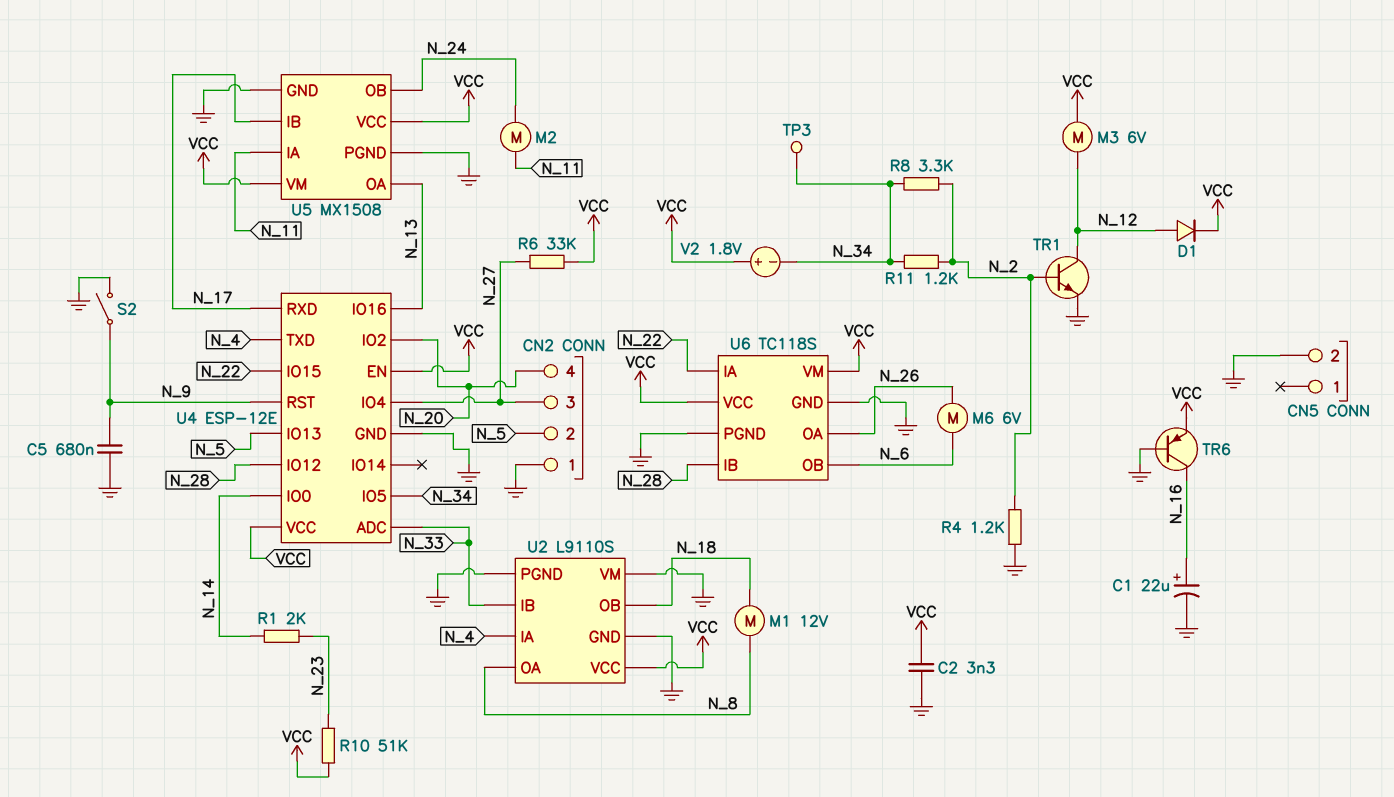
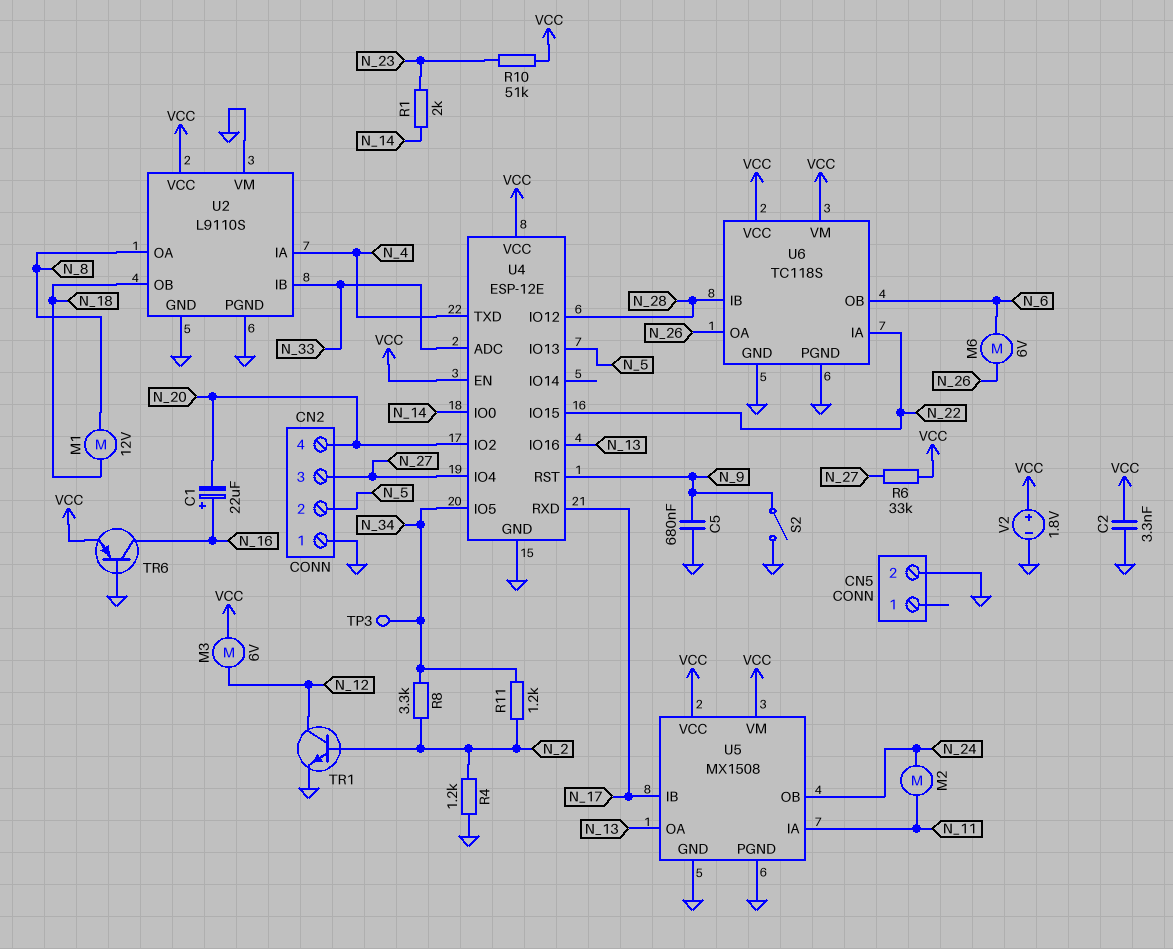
C1: 22uF (plus N_16, minus GND) -> 22uF (plus N_16, minus N_20)
D1: diode (A N_12, K VCC) -> none
V2: 1.8V (plus VCC, minus N_34) -> 1.8V (plus VCC, minus GND)

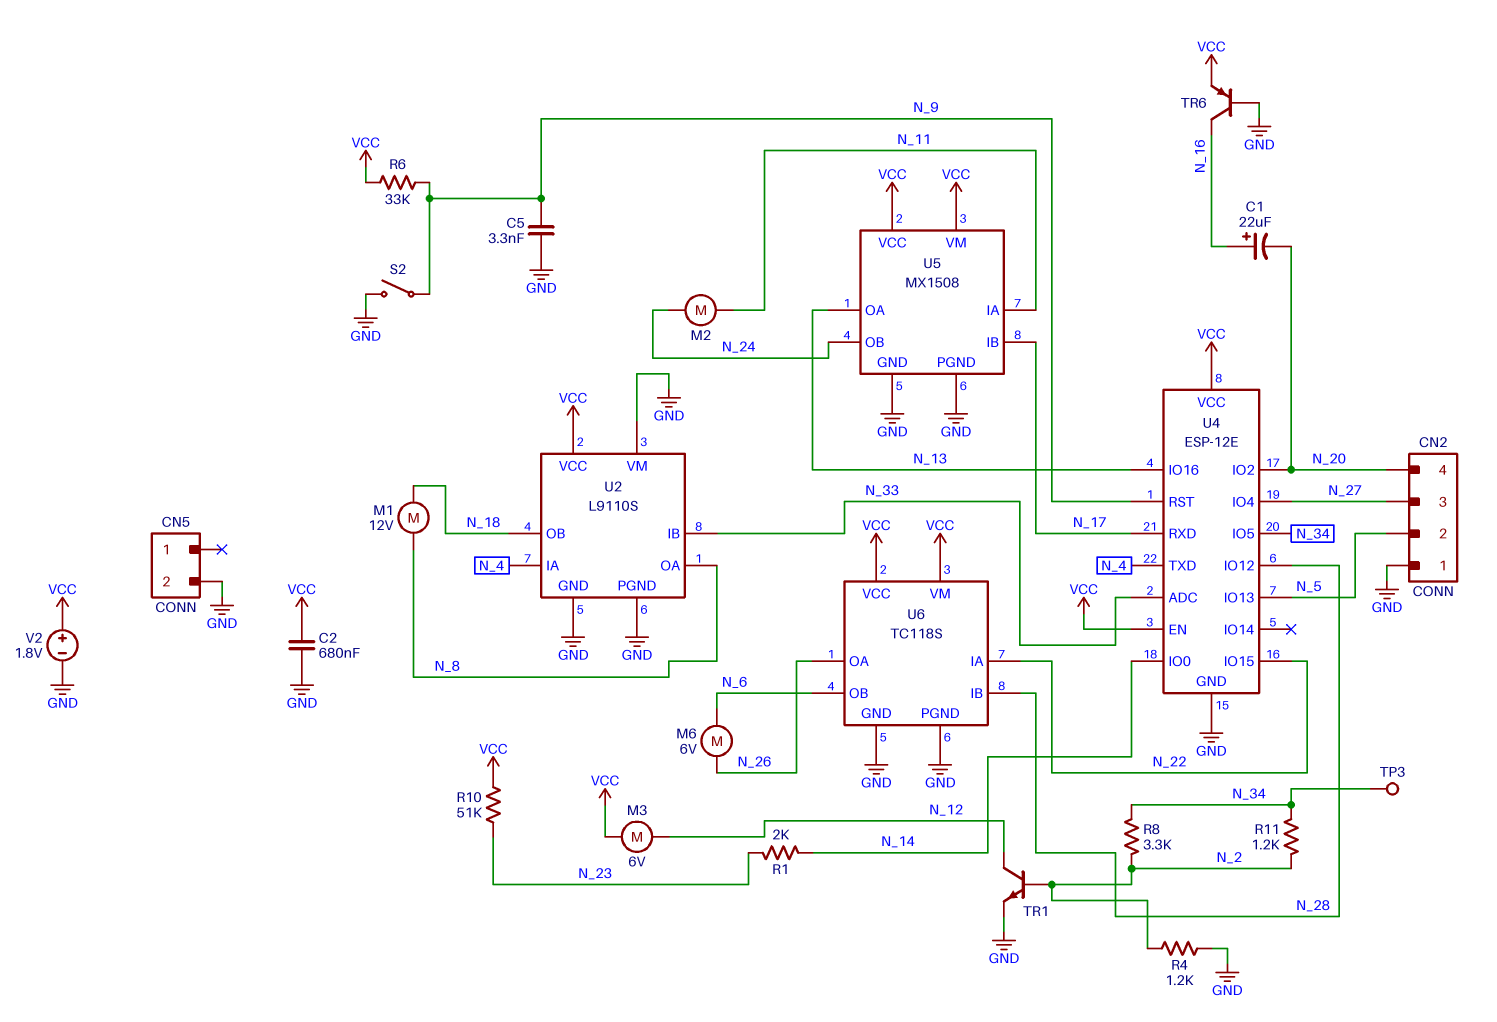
C2: 3.3nF (GND, VCC) -> 680nF (GND, VCC)
C5: 680nF (GND, N_9) -> 3.3nF (GND, N_9)
R6: 33k (N_27, VCC) -> 33k (N_9, VCC)

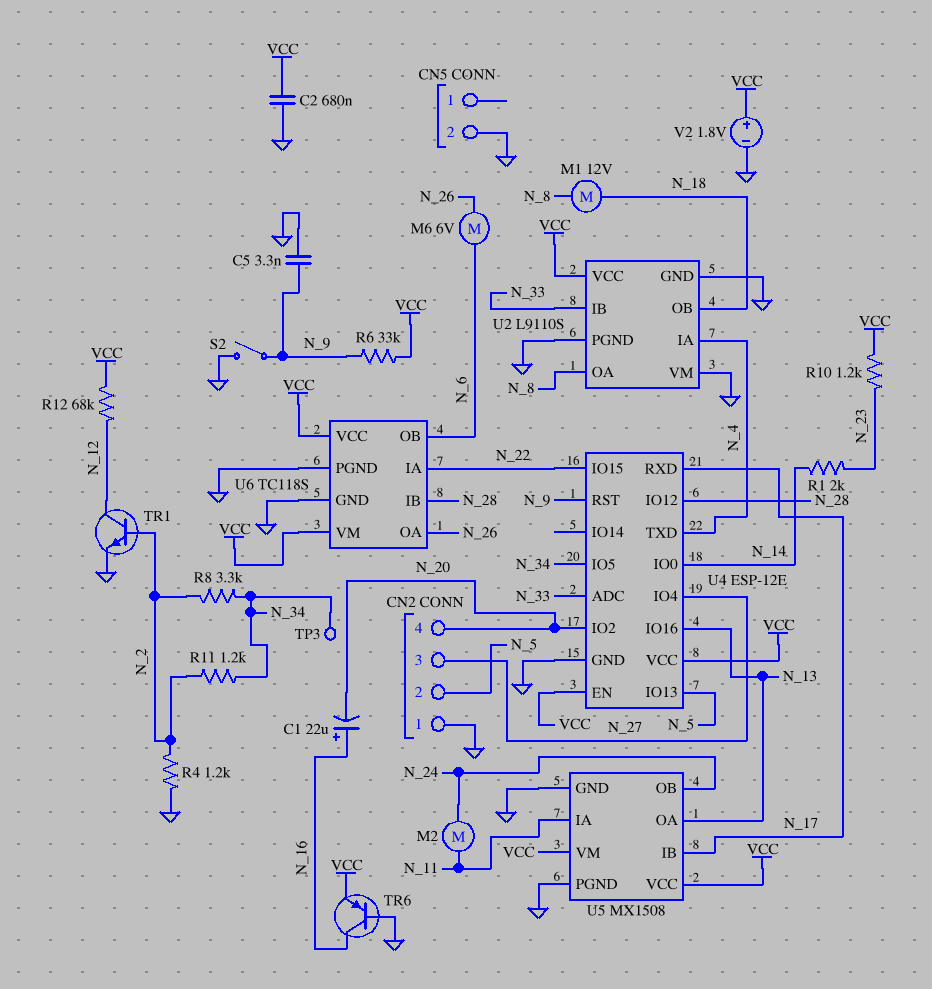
M3: motor 6V (N_12, VCC) -> none
R10: 51k (N_23, VCC) -> 1.2k (N_23, VCC)
R12: none -> 68k (N_12, VCC)

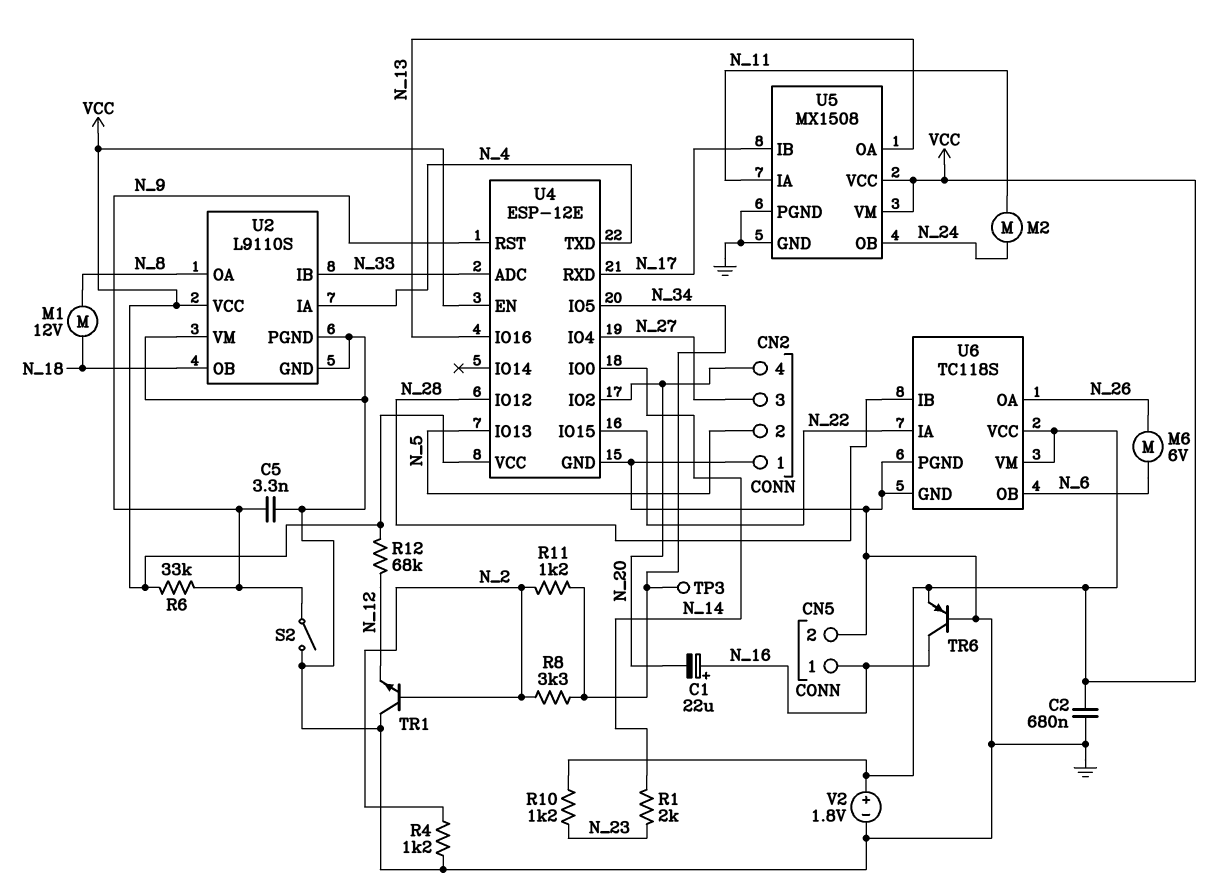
CN5 pin 1: none -> N_16
TR1: NPN (B N_2, C N_12, E GND) -> NPN (B N_2, C GND, E N_12)

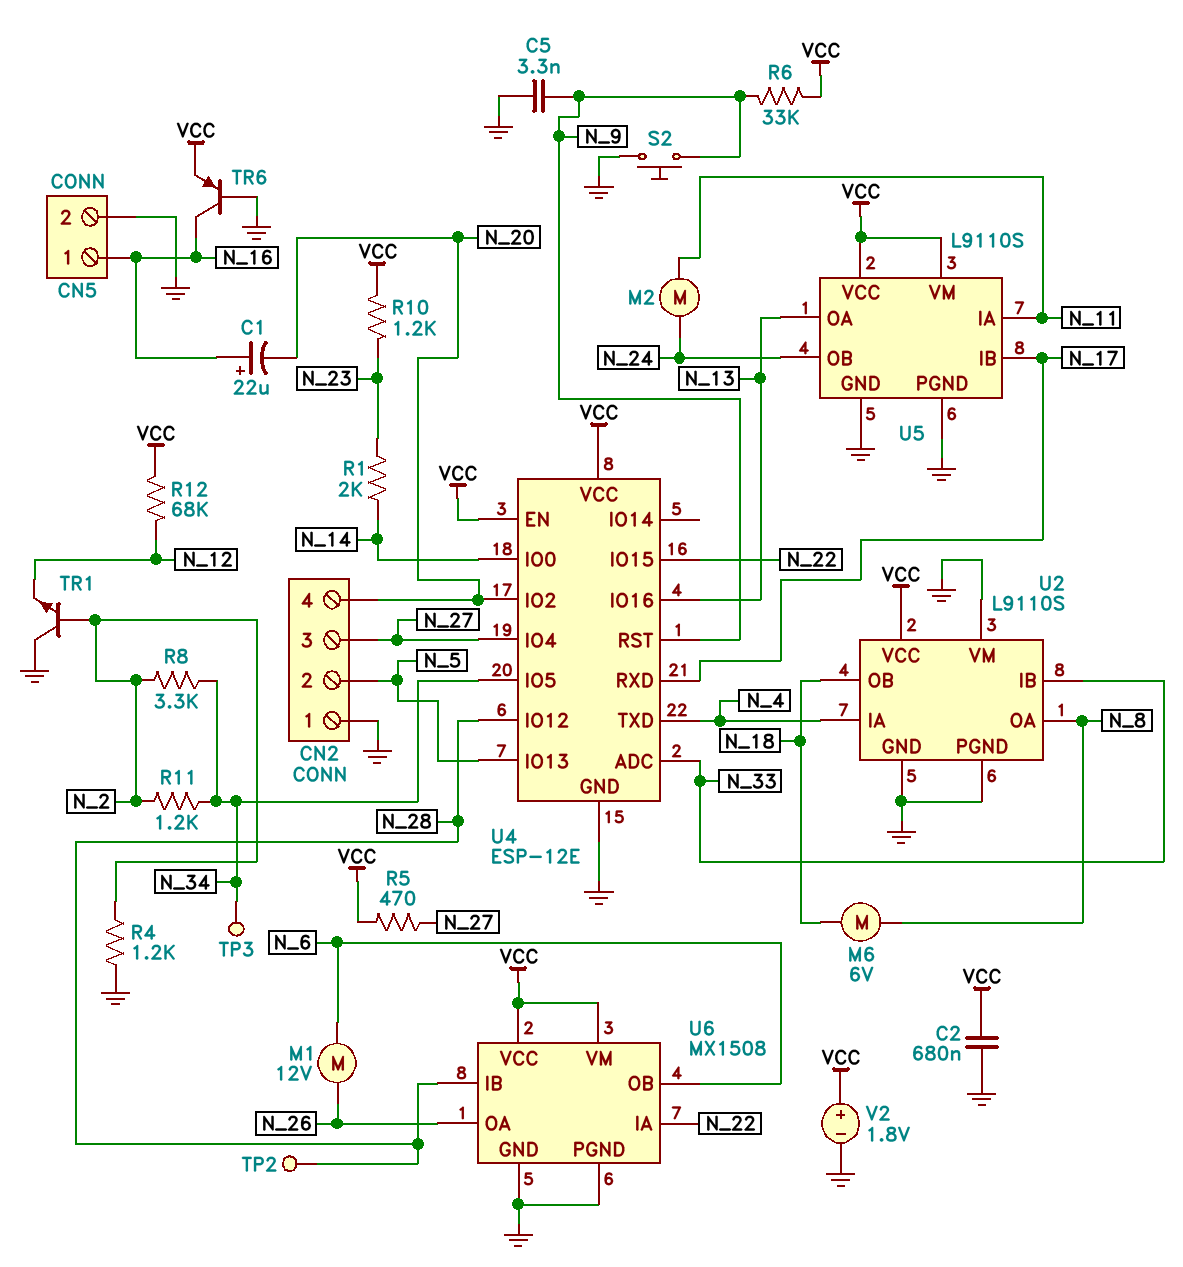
M1: motor 12V (N_8, N_18) -> motor 12V (N_6, N_26)
M6: motor 6V (N_6, N_26) -> motor 6V (N_8, N_18)
R5: none -> 470 (N_27, VCC)
S2: switch (GND, N_9) -> button (GND, N_9)
TP2: none -> test point (N_28)
U5: MX1508 -> L9110S
U6: TC118S -> MX1508

